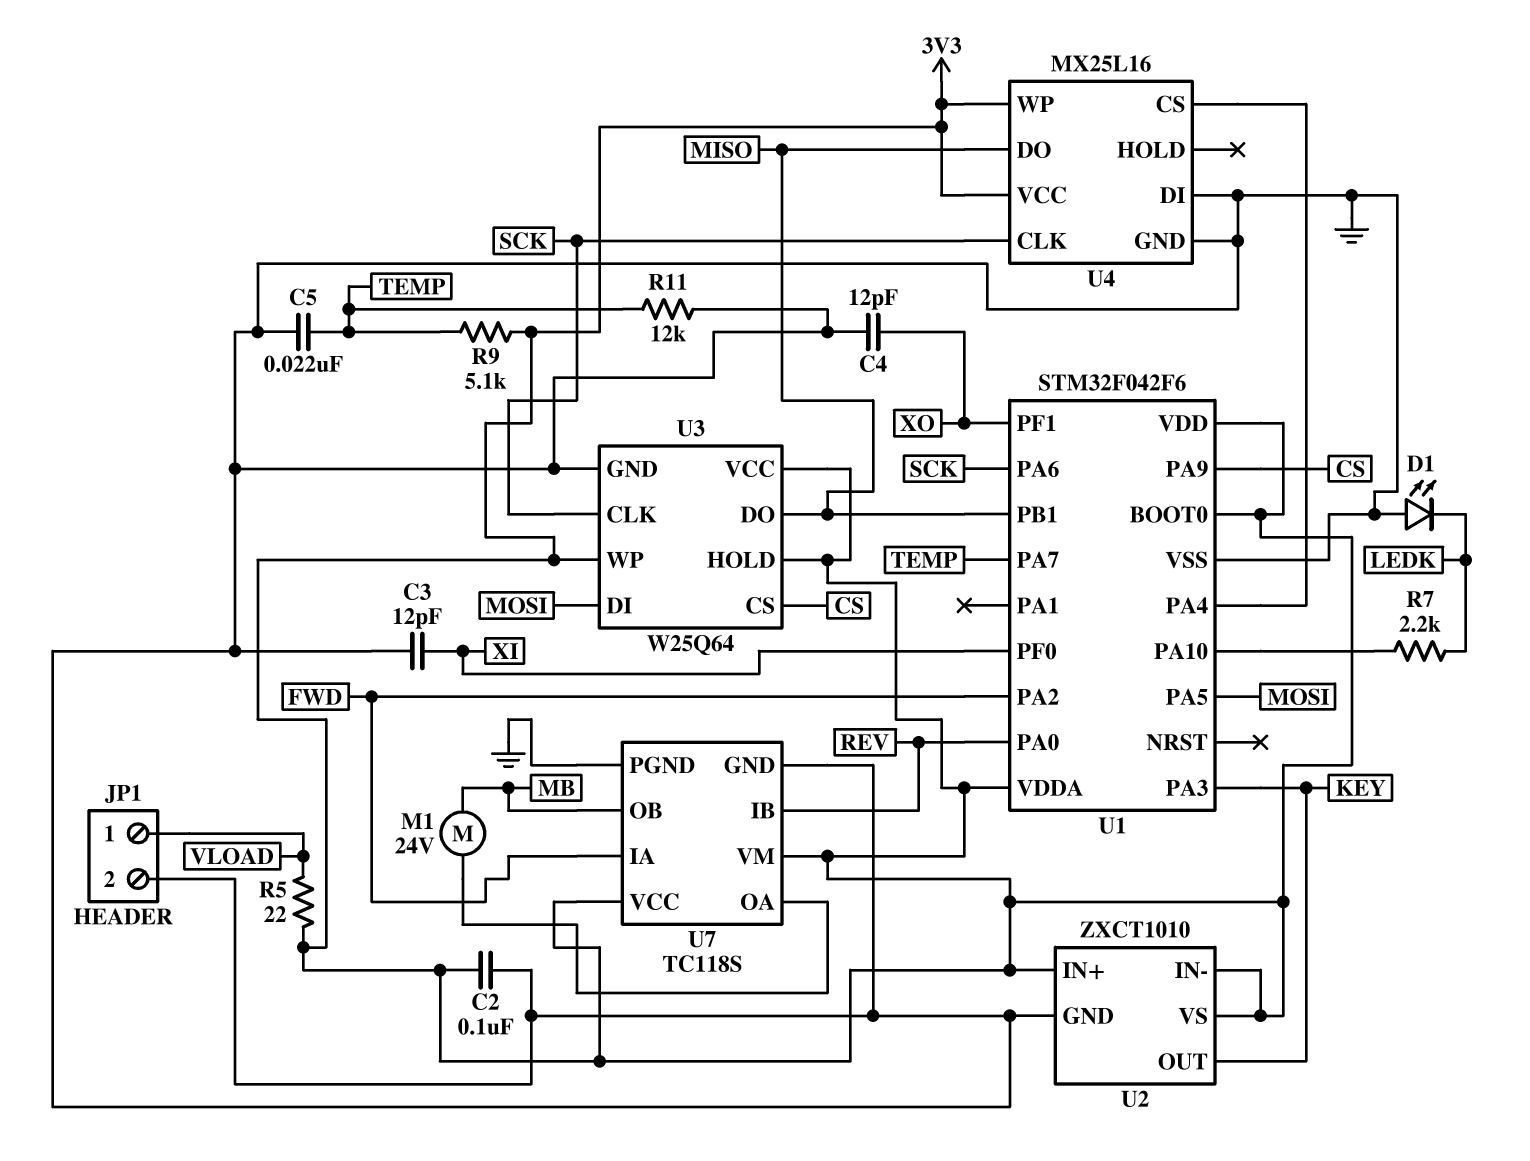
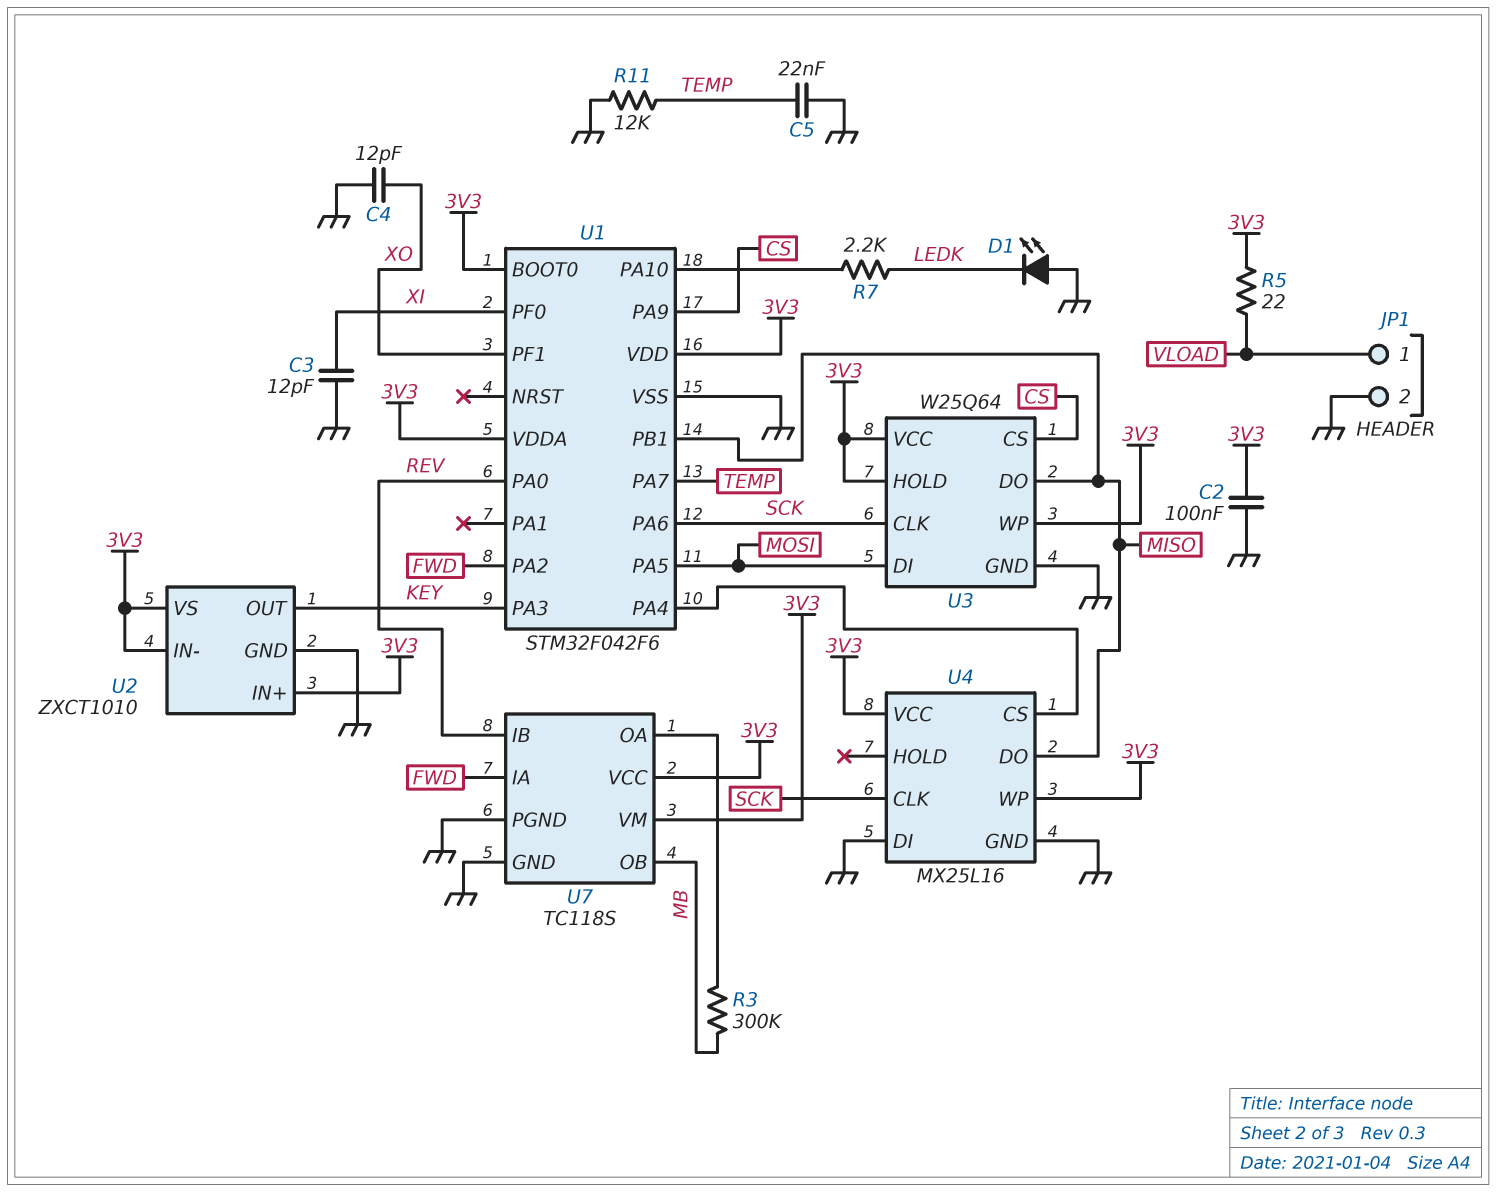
M1: motor 24V (MB, U7/OA) -> none
R3: none -> 300k (MB, U7/OA)
R9: 5.1k (3V3, TEMP) -> none

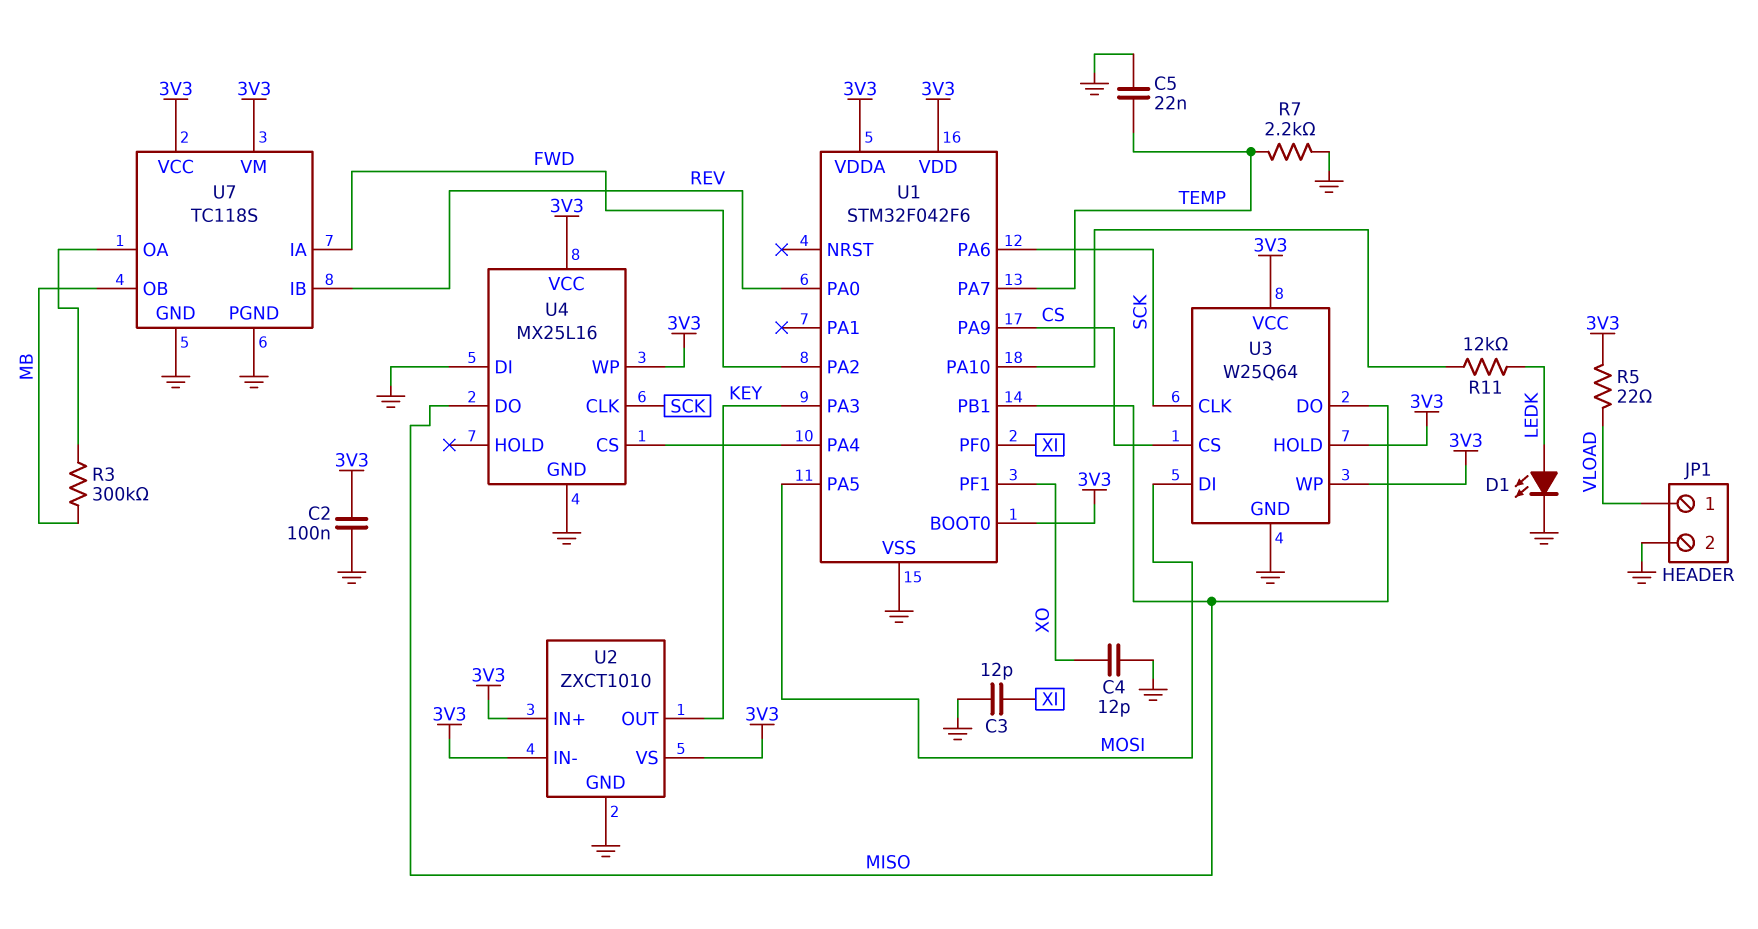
D1: LED (A GND, K LEDK) -> LED (A LEDK, K GND)
R7: 2.2k (LEDK, U1/PA10) -> 2.2k (GND, TEMP)
R11: 12k (GND, TEMP) -> 12k (LEDK, U1/PA10)

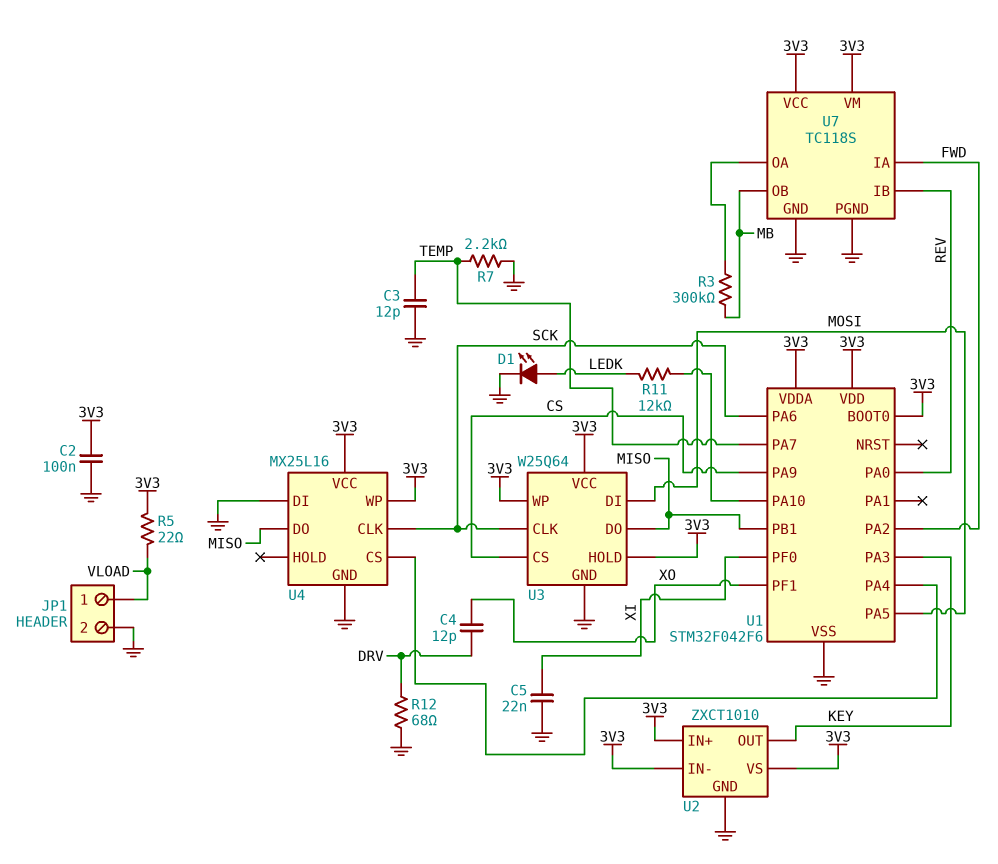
C3: 12pF (GND, XI) -> 12pF (GND, TEMP)
C4: 12pF (GND, XO) -> 12pF (DRV, XO)
C5: 22nF (GND, TEMP) -> 22nF (GND, XI)
R12: none -> 68 (DRV, GND)

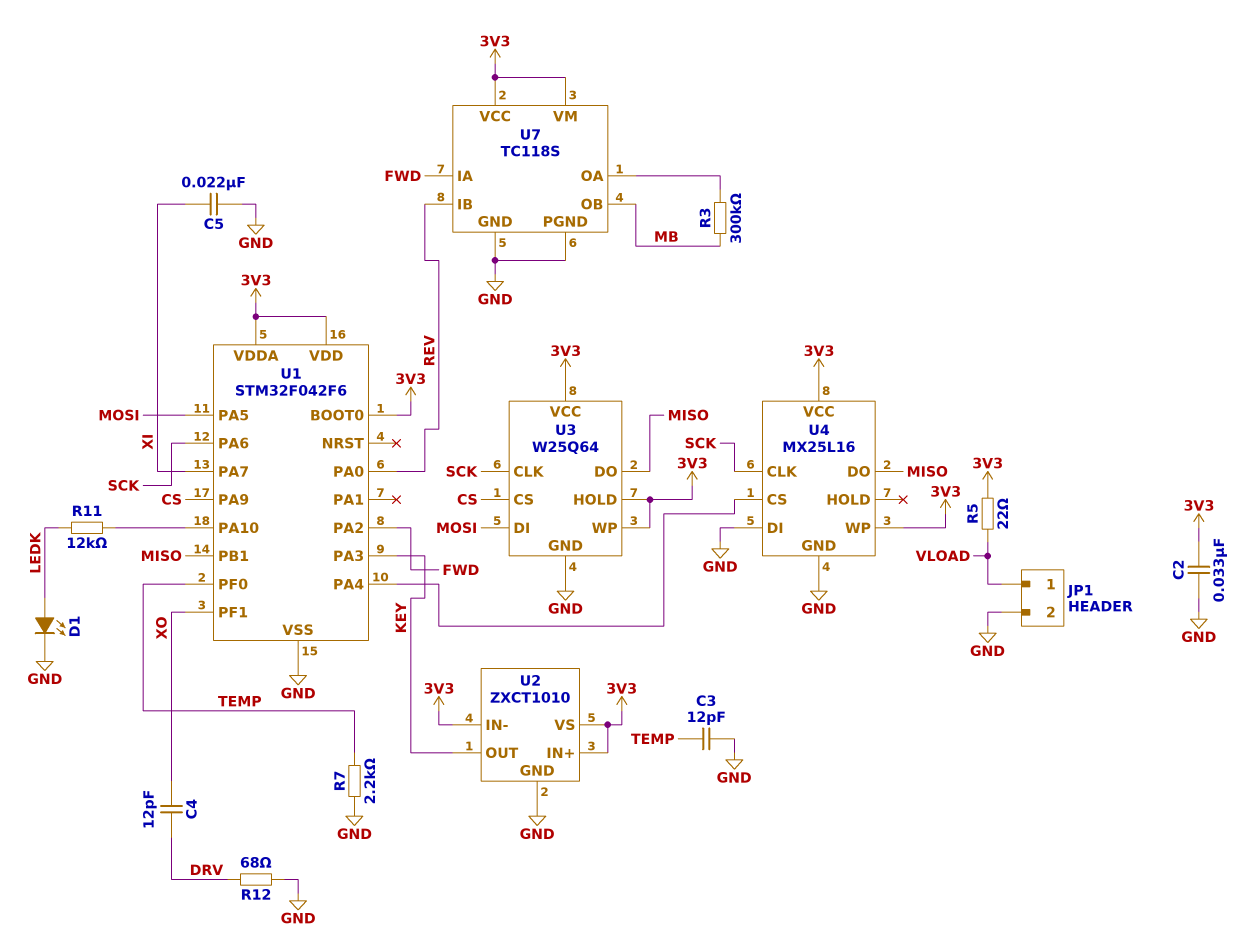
C2: 100nF (3V3, GND) -> 33nF (3V3, GND)
U1 pin PA7: TEMP -> XI
U1 pin PF0: XI -> TEMP

